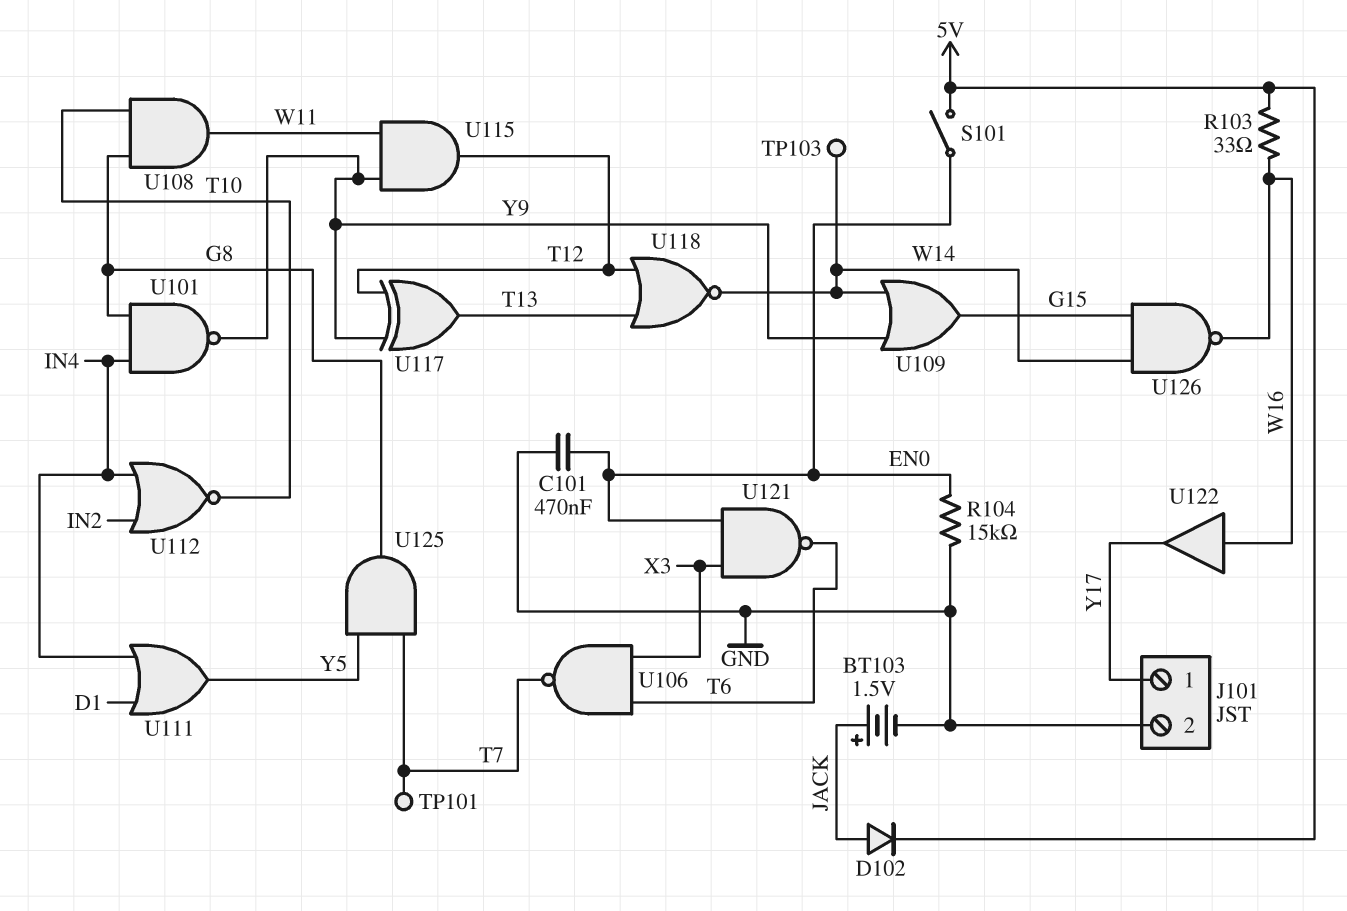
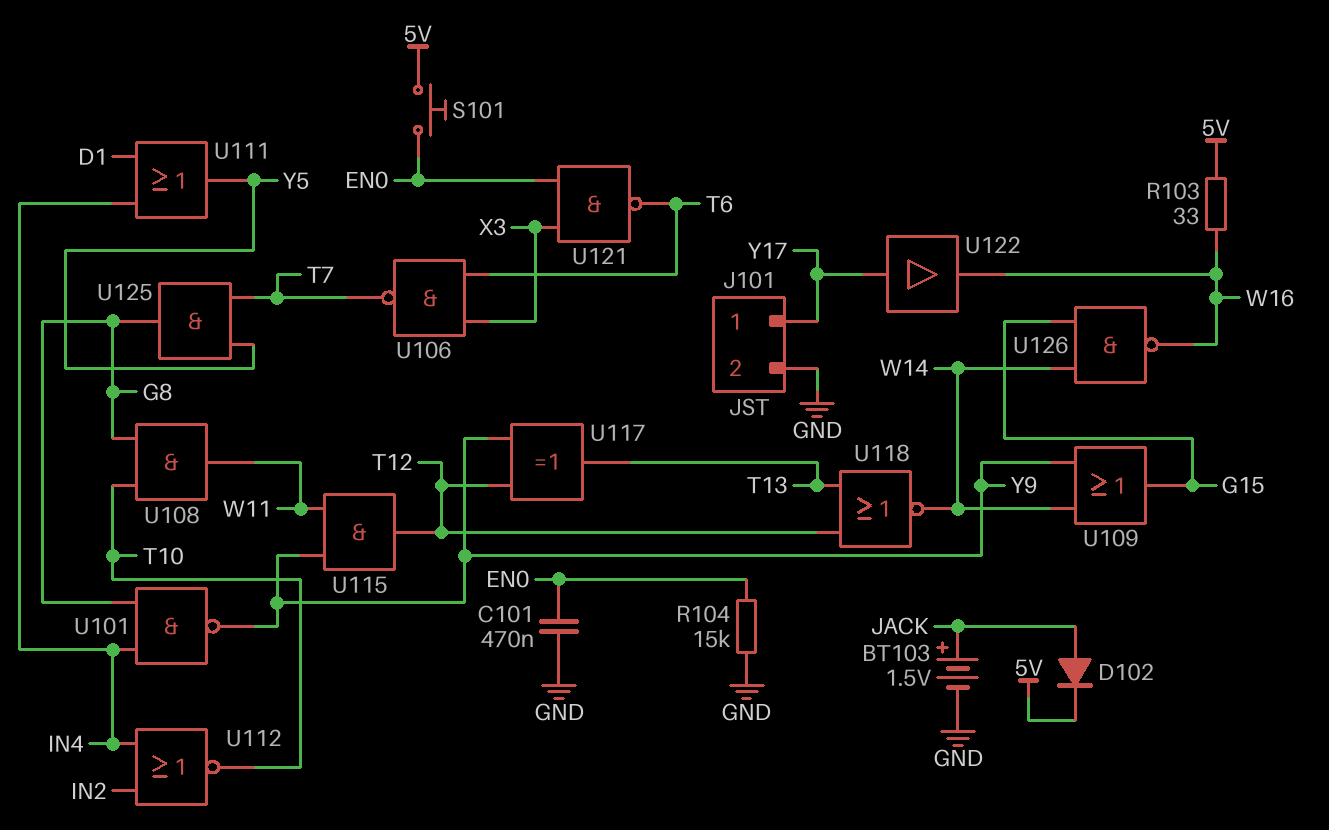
S101: switch (5V, EN0) -> button (5V, EN0)
TP101: test point (T7) -> none
TP103: test point (W14) -> none
U122: buffer (in W16, out Y17) -> buffer (in Y17, out W16)

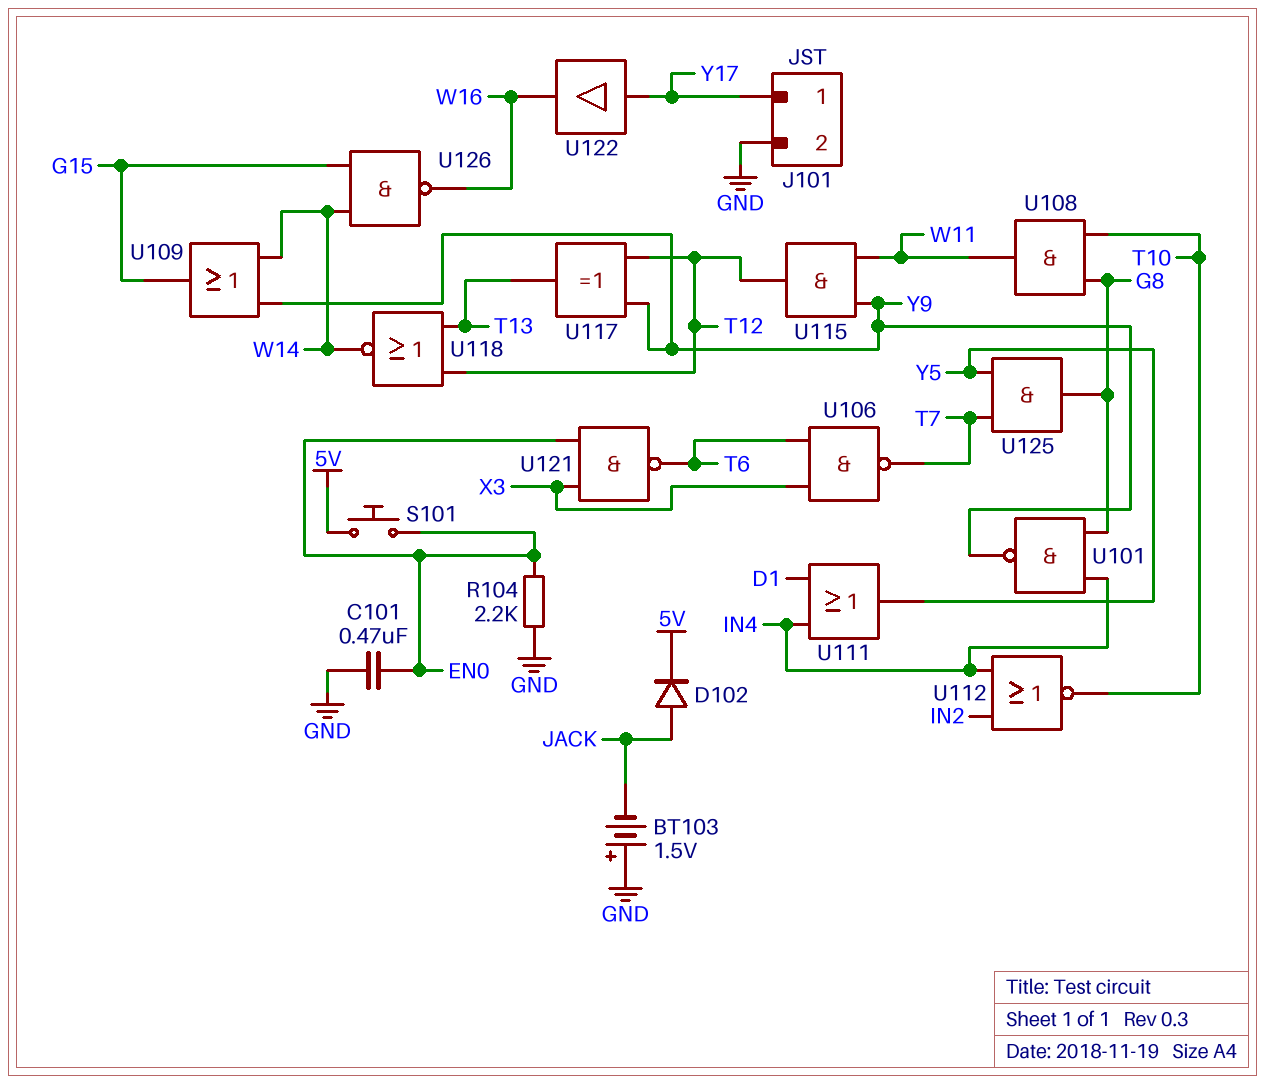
BT103: 1.5V (plus JACK, minus GND) -> 1.5V (plus GND, minus JACK)
R103: 33 (5V, W16) -> none
R104: 15k (EN0, GND) -> 2.2k (EN0, GND)

